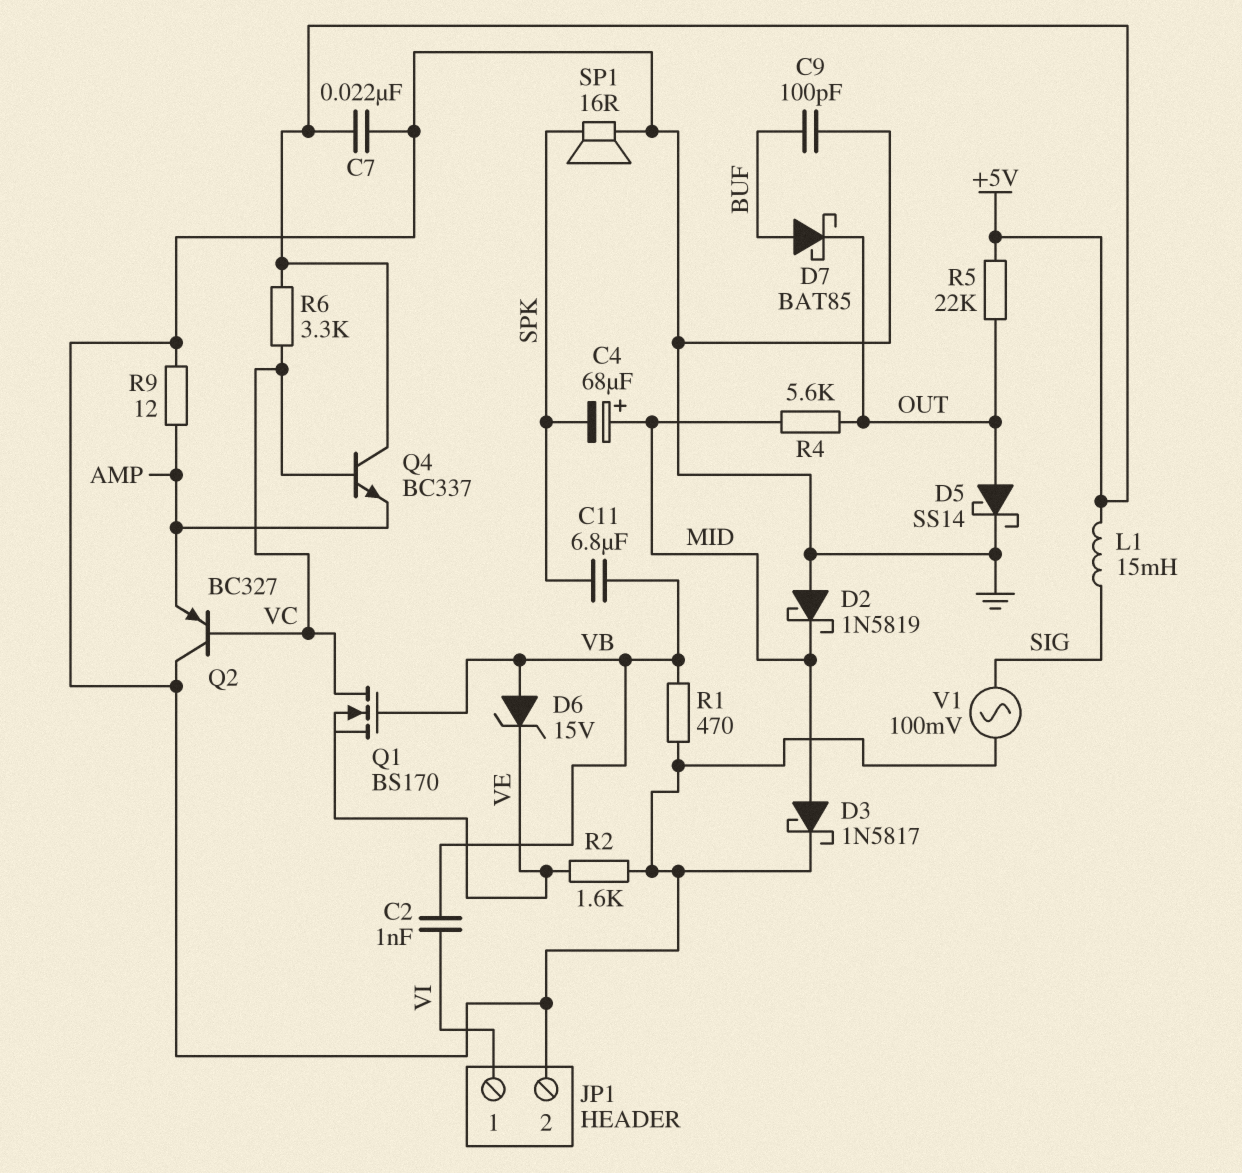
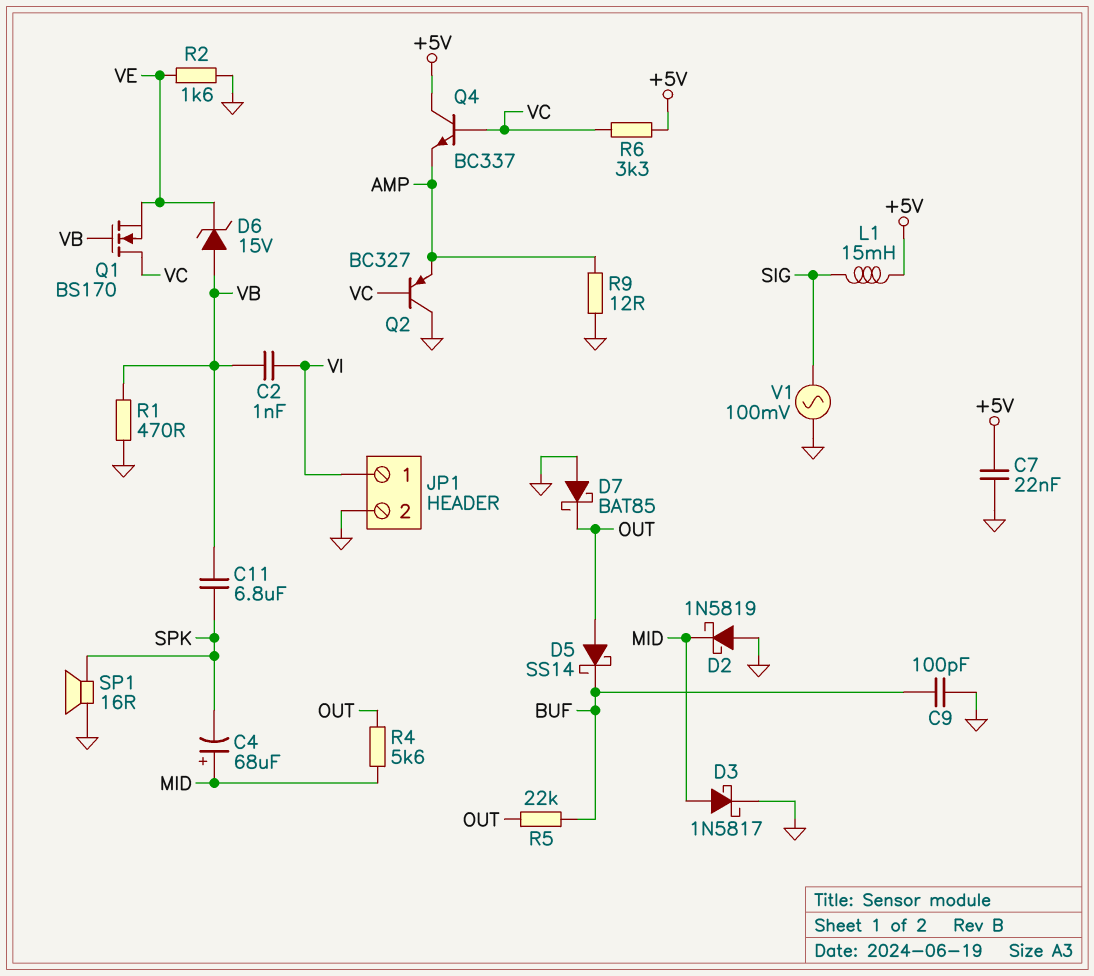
D5: schottky SS14 (A OUT, K GND) -> schottky SS14 (A OUT, K BUF)
D7: schottky BAT85 (A BUF, K OUT) -> schottky BAT85 (A GND, K OUT)
R5: 22k (+5V, OUT) -> 22k (BUF, OUT)

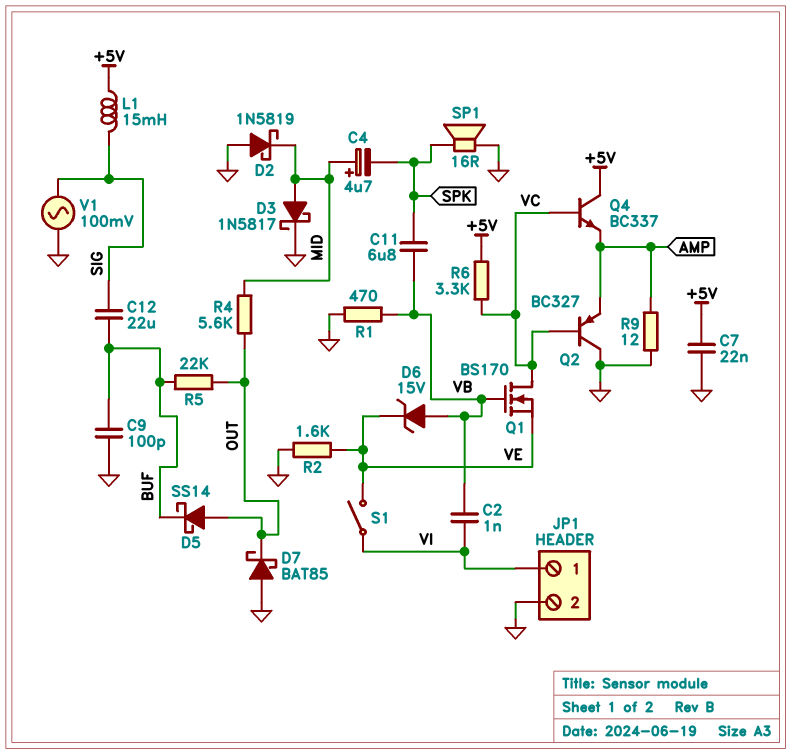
C4: 68uF (plus MID, minus SPK) -> 4.7uF (plus MID, minus SPK)
C12: none -> 22uF (BUF, SIG)
S1: none -> switch (VE, VI)

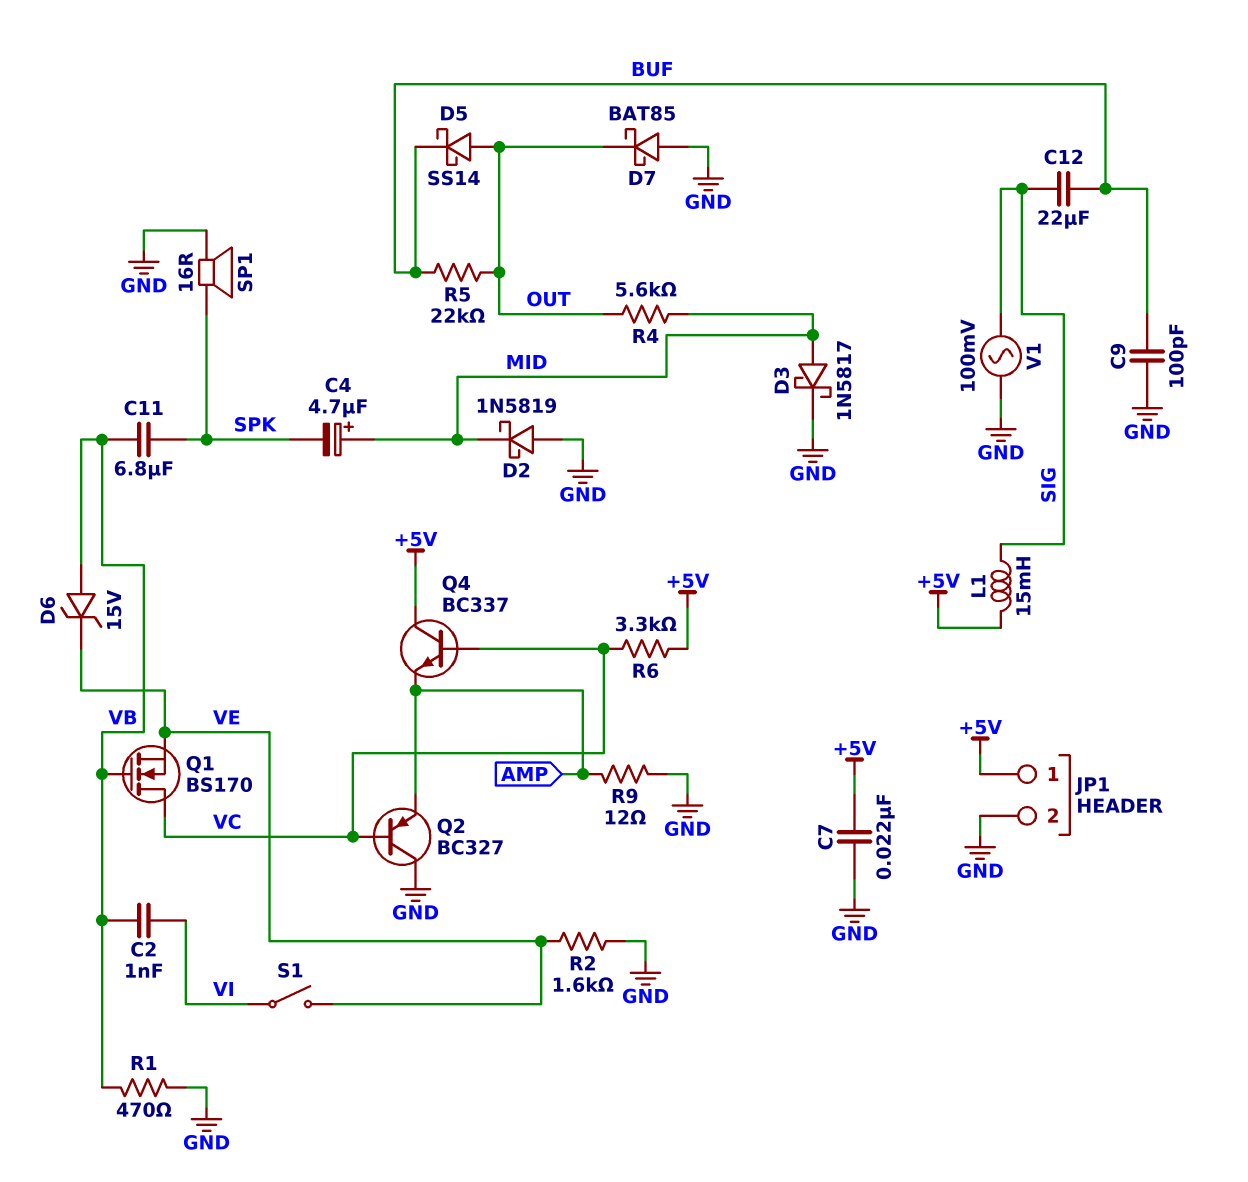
JP1 pin 1: VI -> +5V

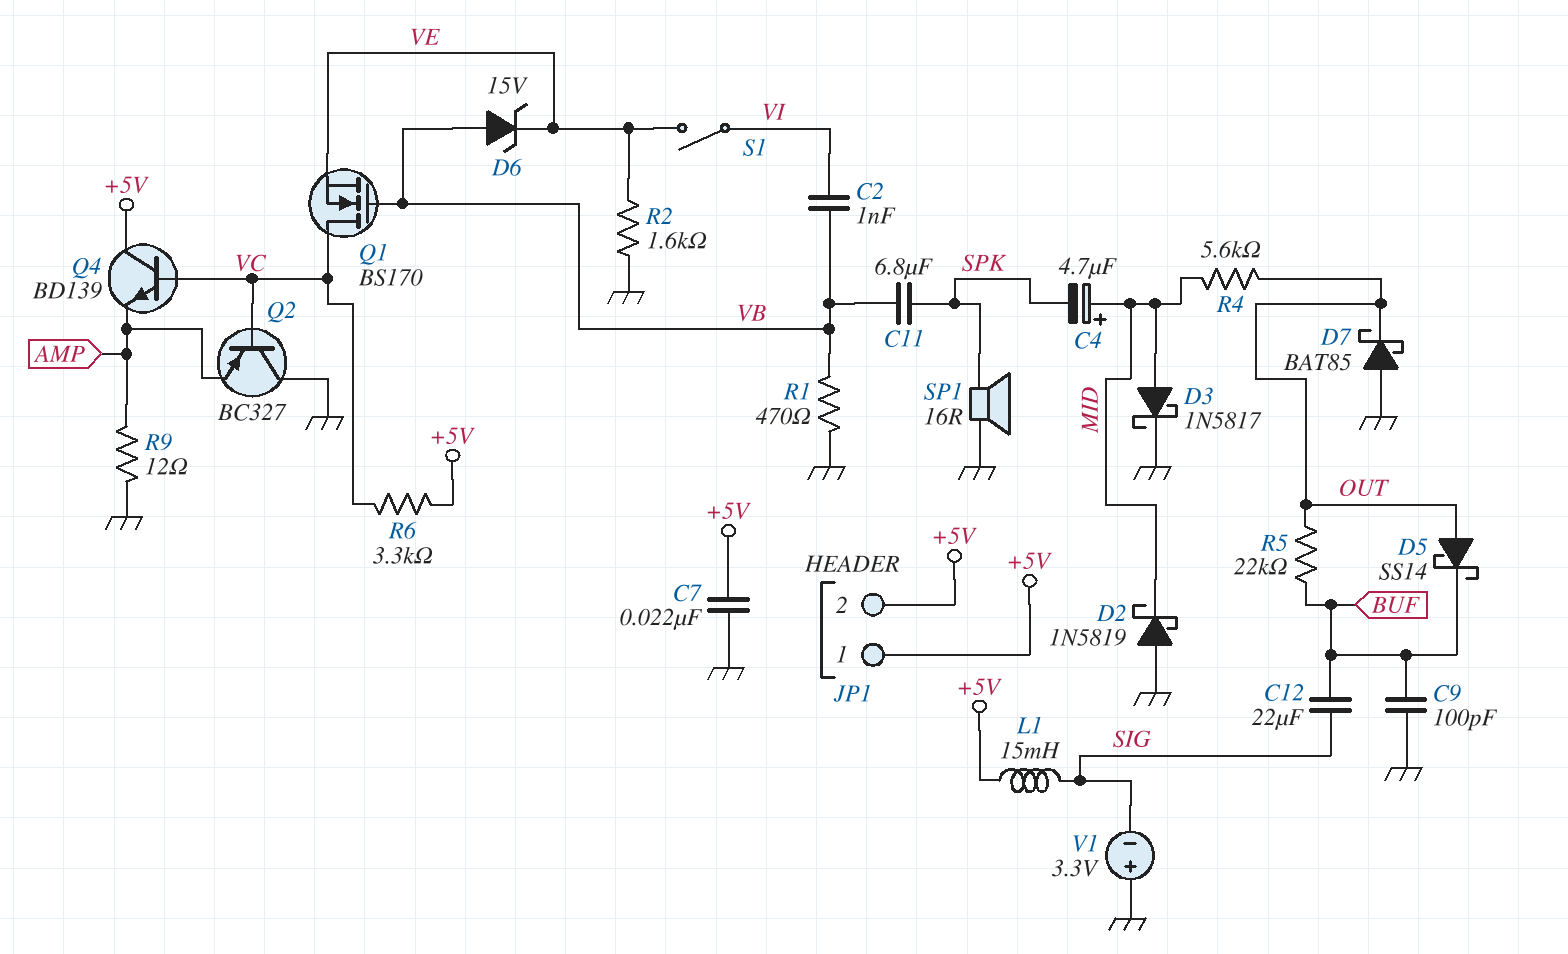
JP1 pin 2: GND -> +5V
Q4: NPN BC337 (B VC, C +5V, E AMP) -> NPN BD139 (B VC, C +5V, E AMP)
V1: AC 100mV (GND, SIG) -> 3.3V (plus GND, minus SIG)

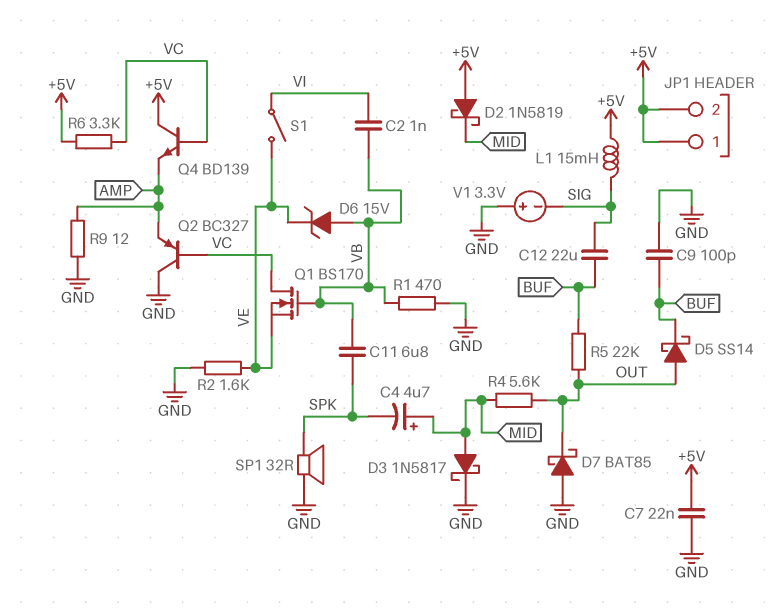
D2: schottky 1N5819 (A GND, K MID) -> schottky 1N5819 (A +5V, K MID)
SP1: speaker 16R (GND, SPK) -> speaker 32R (GND, SPK)

